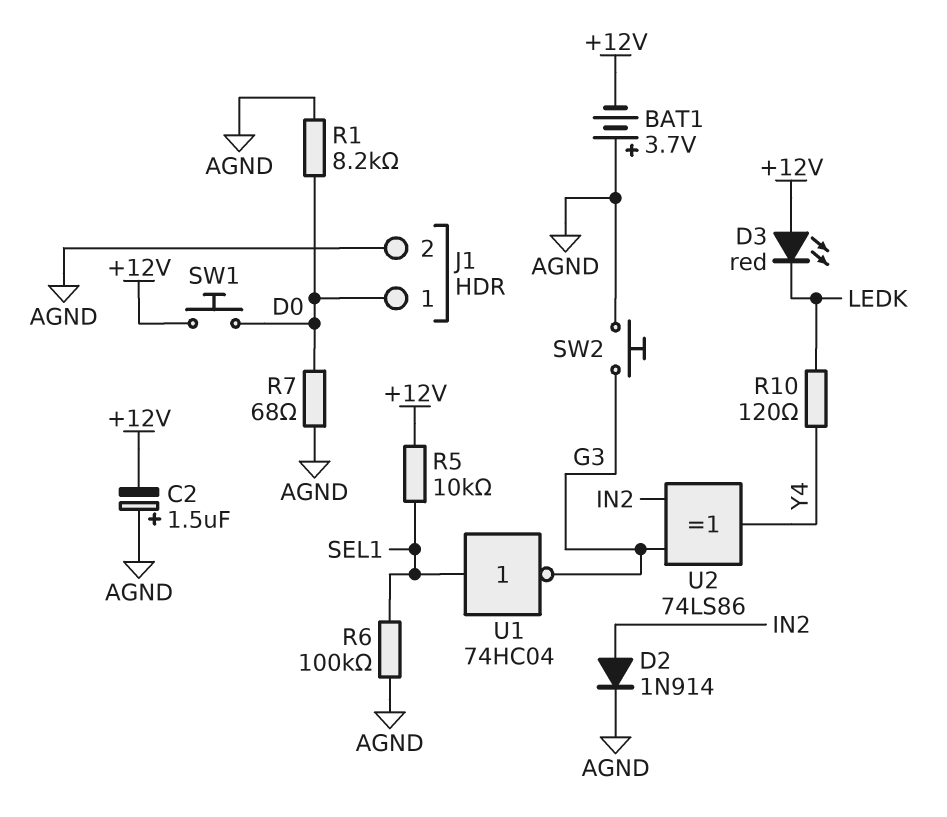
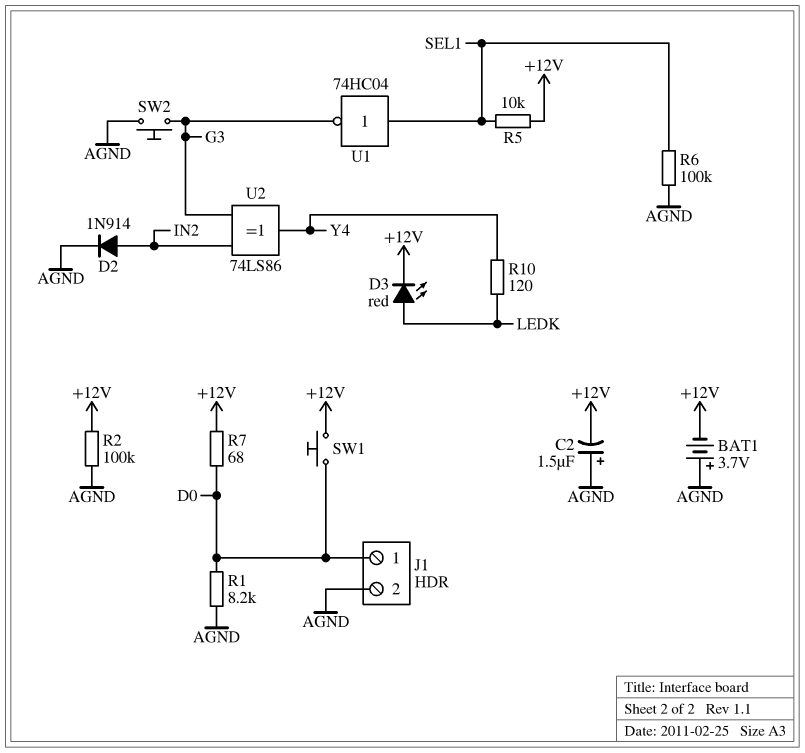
D3: LED red (A +12V, K LEDK) -> LED red (A LEDK, K +12V)
R2: none -> 100k (+12V, AGND)
R7: 68 (AGND, D0) -> 68 (+12V, D0)

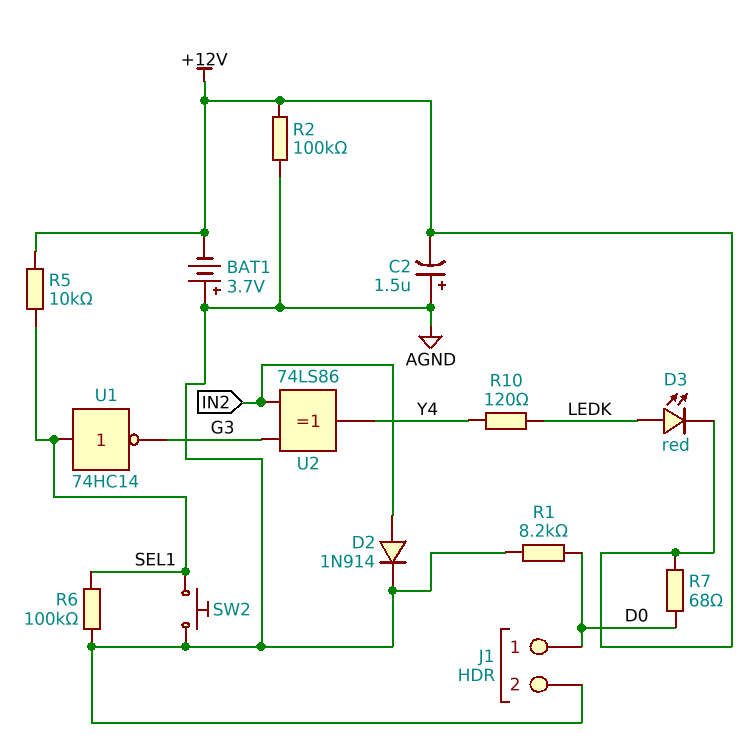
SW1: button (+12V, D0) -> none
SW2: button (AGND, G3) -> button (AGND, SEL1)
U1: NOT 74HC04 (in SEL1, out G3) -> NOT 74HC14 (in SEL1, out G3)

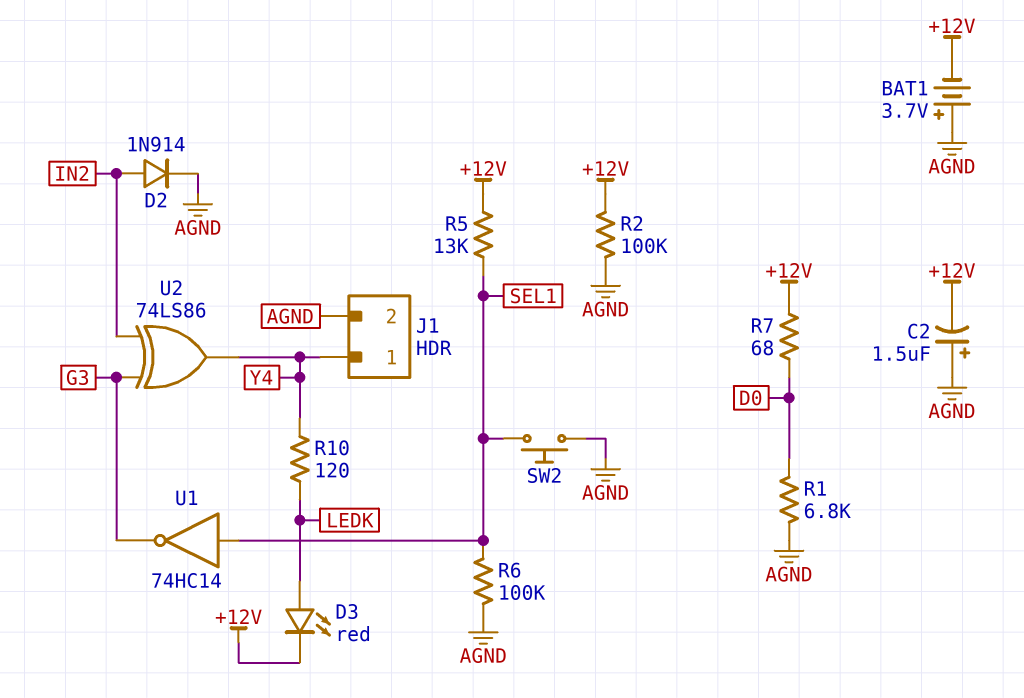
J1 pin 1: D0 -> Y4
R1: 8.2k (AGND, D0) -> 6.8k (AGND, D0)
R5: 10k (+12V, SEL1) -> 13k (+12V, SEL1)

